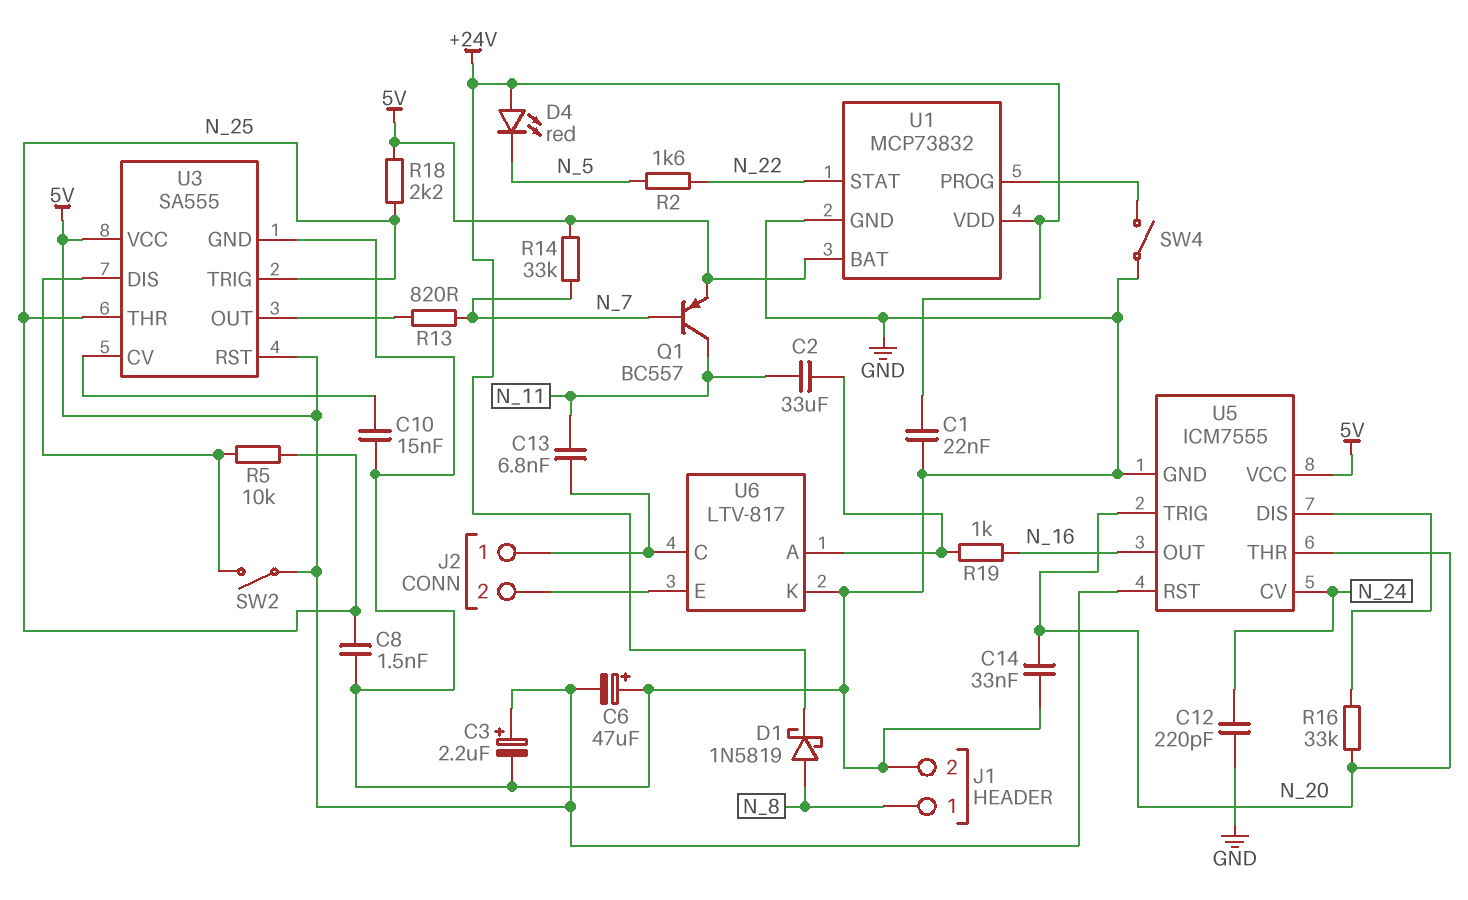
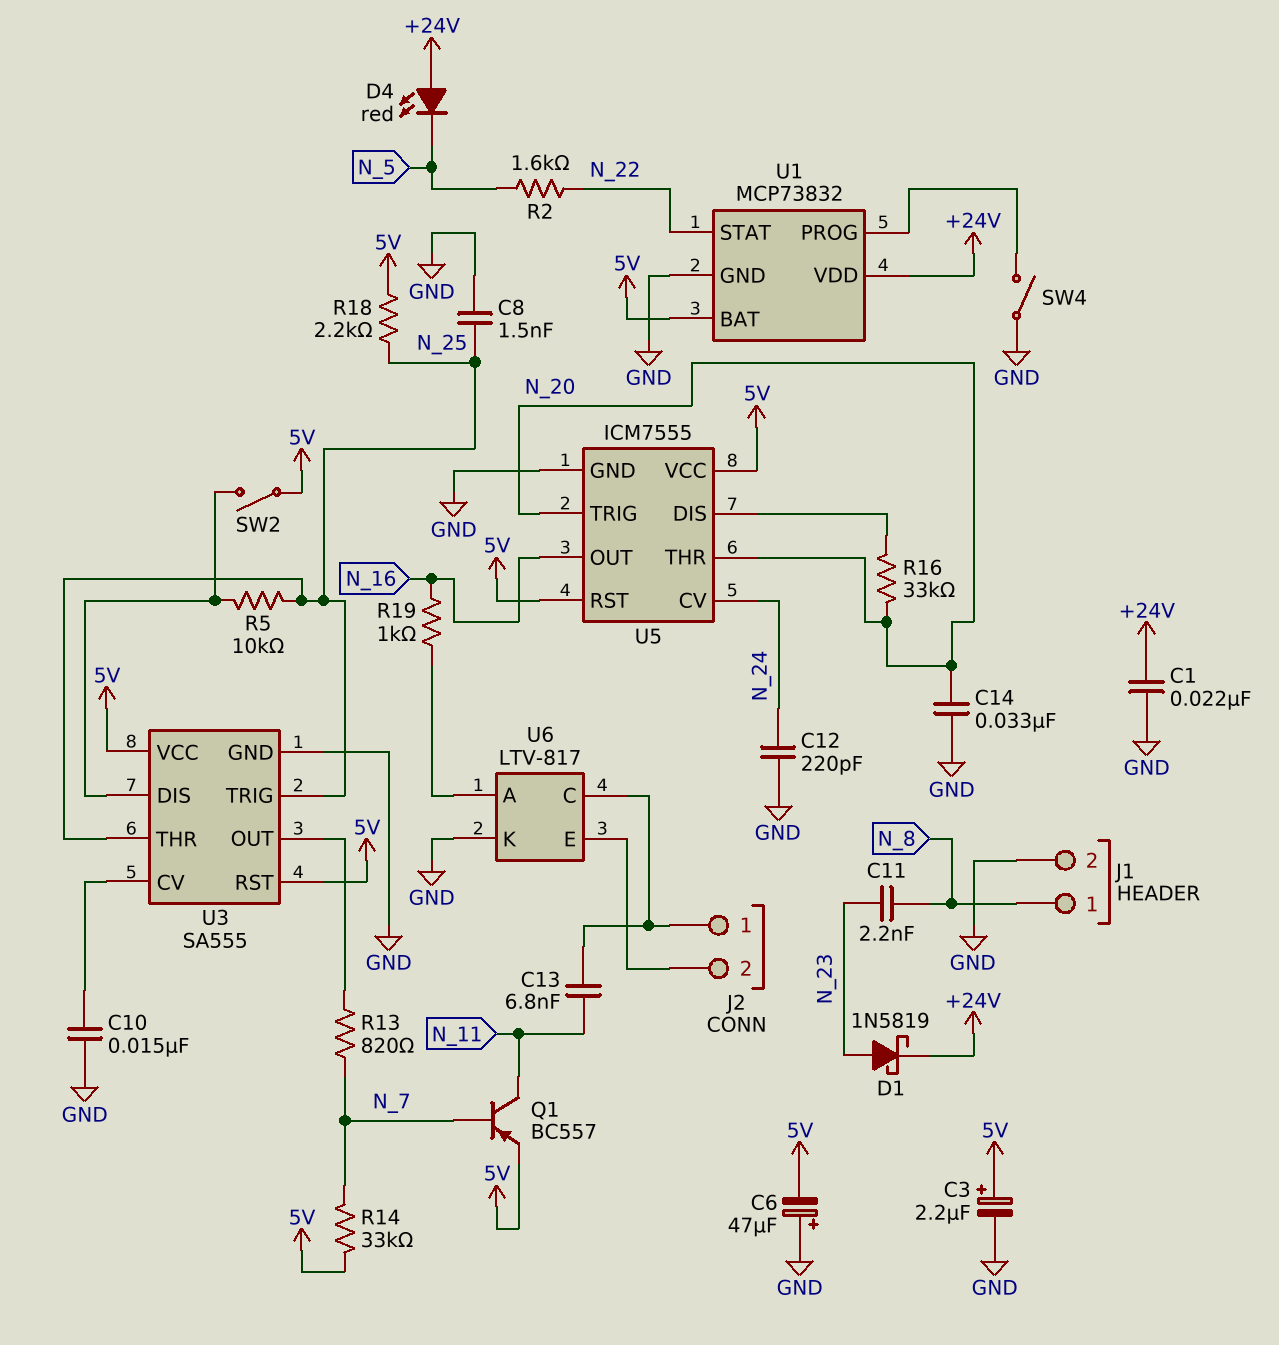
C2: 33uF (N_11, U6/A) -> none
C11: none -> 2.2nF (N_8, N_23)
D1: schottky 1N5819 (A N_8, K +24V) -> schottky 1N5819 (A N_23, K +24V)

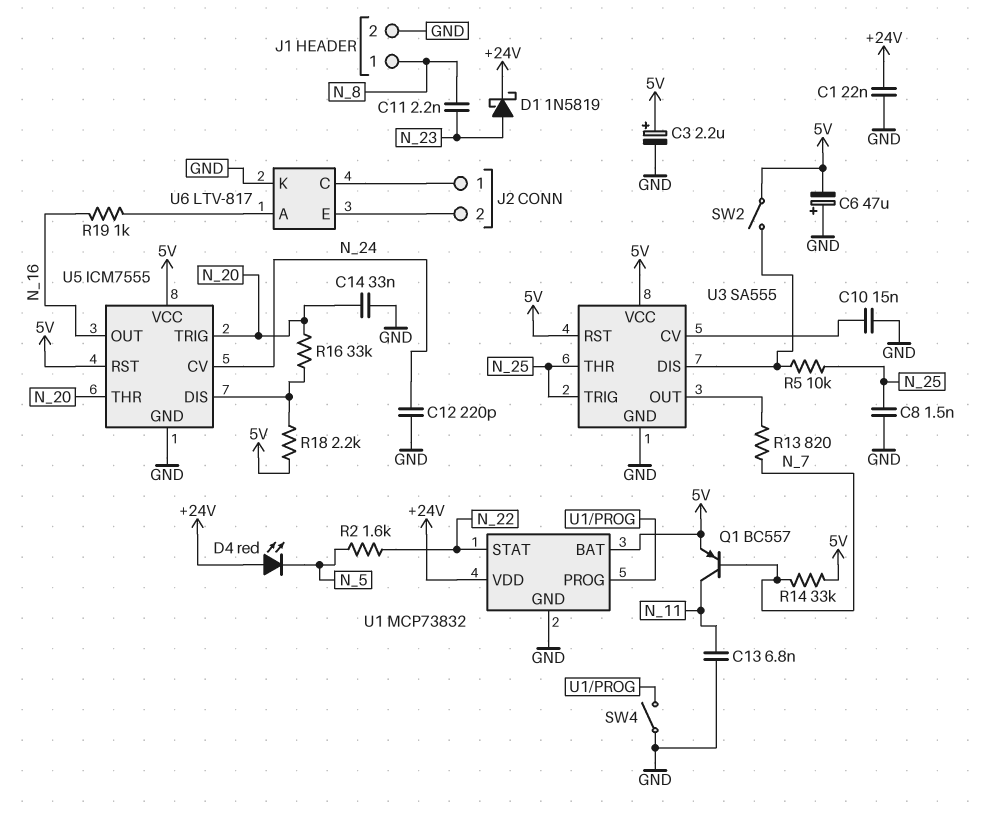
C13: 6.8nF (J2/1, N_11) -> 6.8nF (GND, N_11)
R18: 2.2k (5V, N_25) -> 2.2k (5V, U5/DIS)

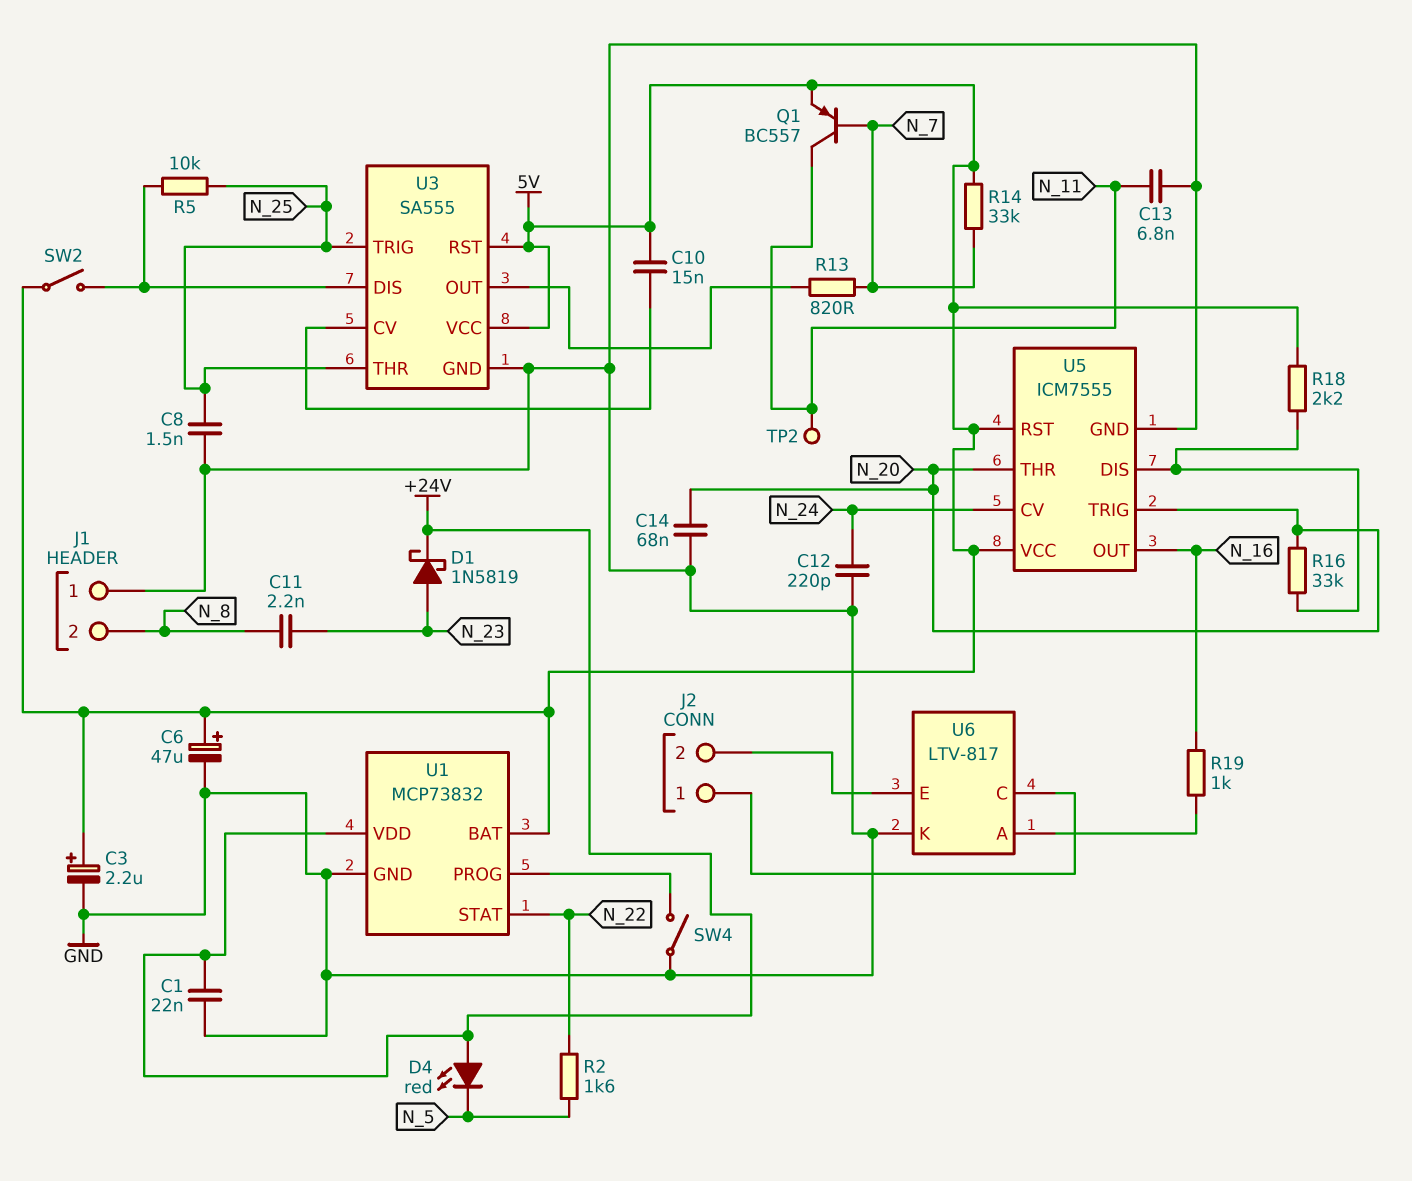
C6: 47uF (plus GND, minus 5V) -> 47uF (plus 5V, minus GND)
C10: 15nF (GND, U3/CV) -> 15nF (5V, U3/CV)
C14: 33nF (GND, N_20) -> 68nF (GND, N_20)
J1 pin 1: N_8 -> GND
J1 pin 2: GND -> N_8
TP2: none -> test point (N_11)

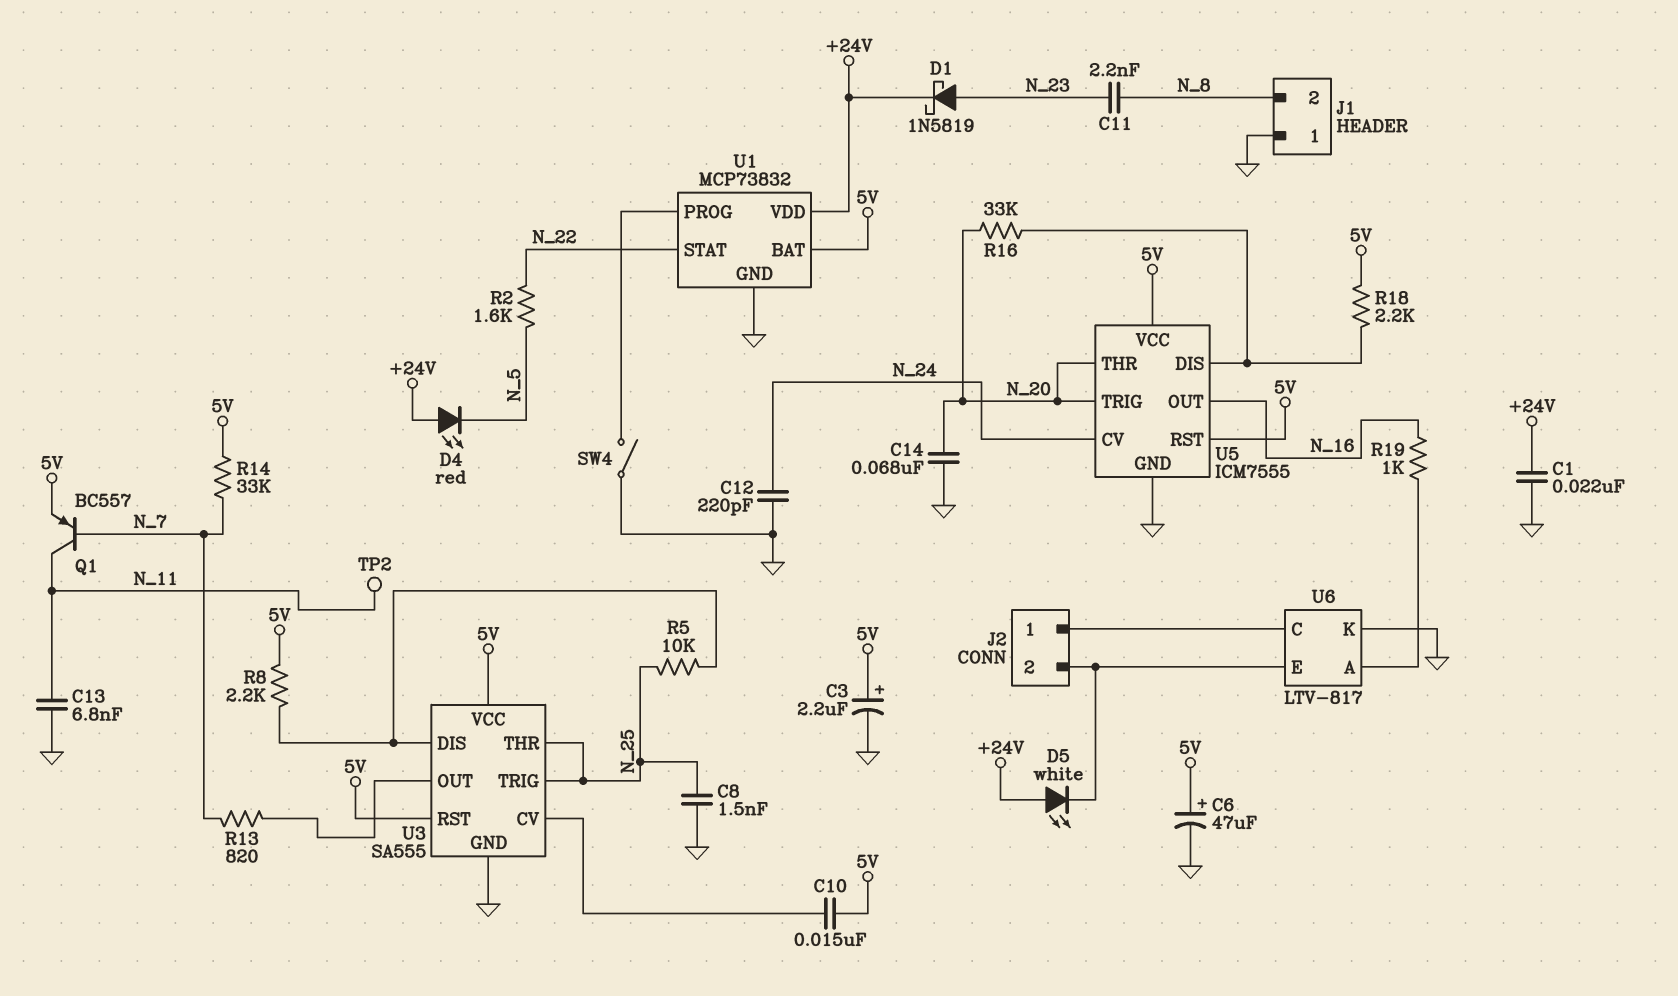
D5: none -> LED white (A +24V, K J2/2)
R8: none -> 2.2k (5V, U3/DIS)
SW2: switch (5V, U3/DIS) -> none

